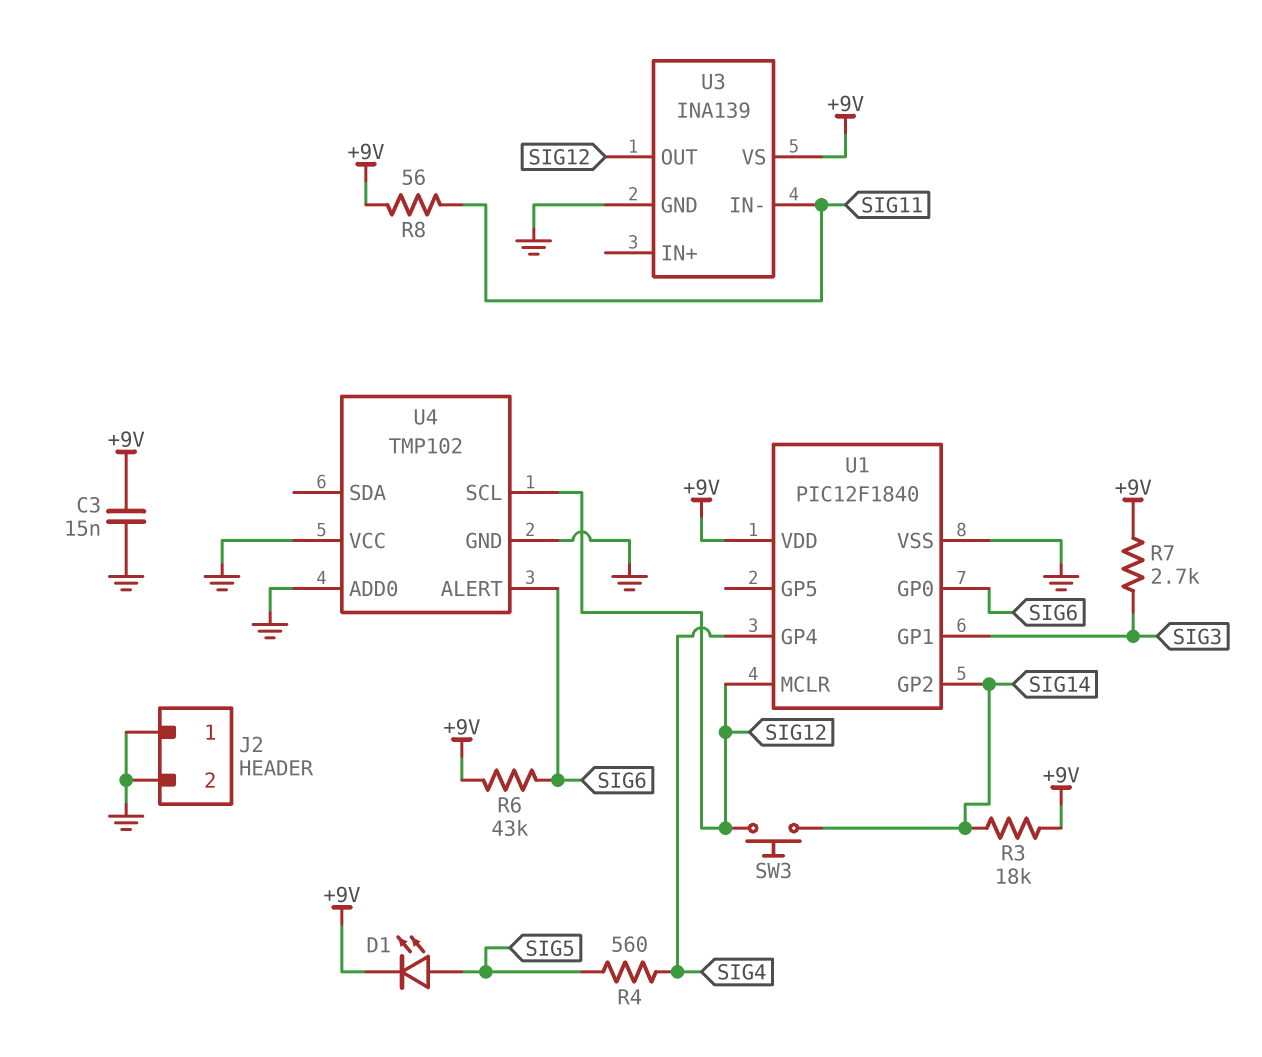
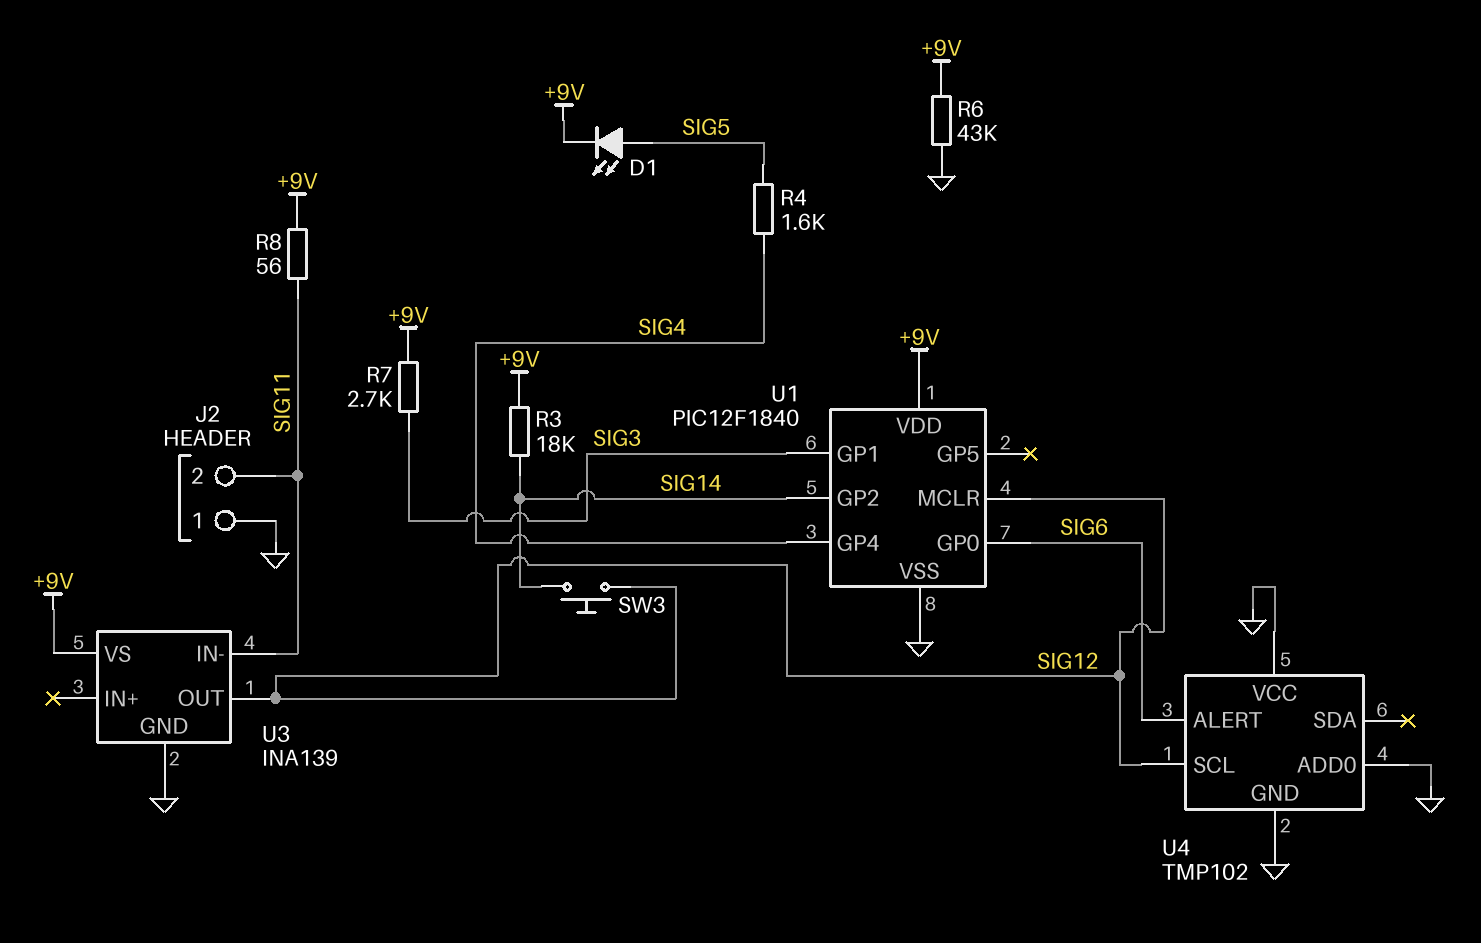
C3: 15nF (+9V, GND) -> none
J2 pin 2: GND -> SIG11
R4: 560 (SIG4, SIG5) -> 1.6k (SIG4, SIG5)
R6: 43k (+9V, SIG6) -> 43k (+9V, GND)

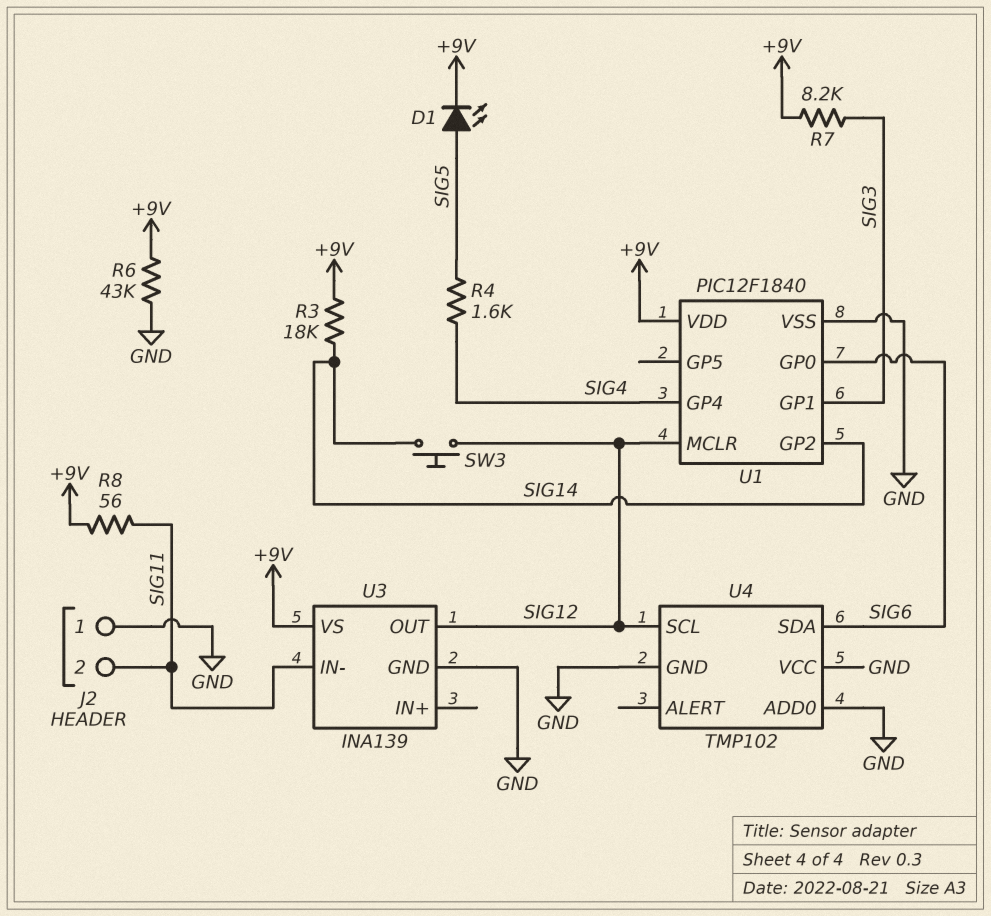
R7: 2.7k (+9V, SIG3) -> 8.2k (+9V, SIG3)
U4 pin ALERT: SIG6 -> none
U4 pin SDA: none -> SIG6

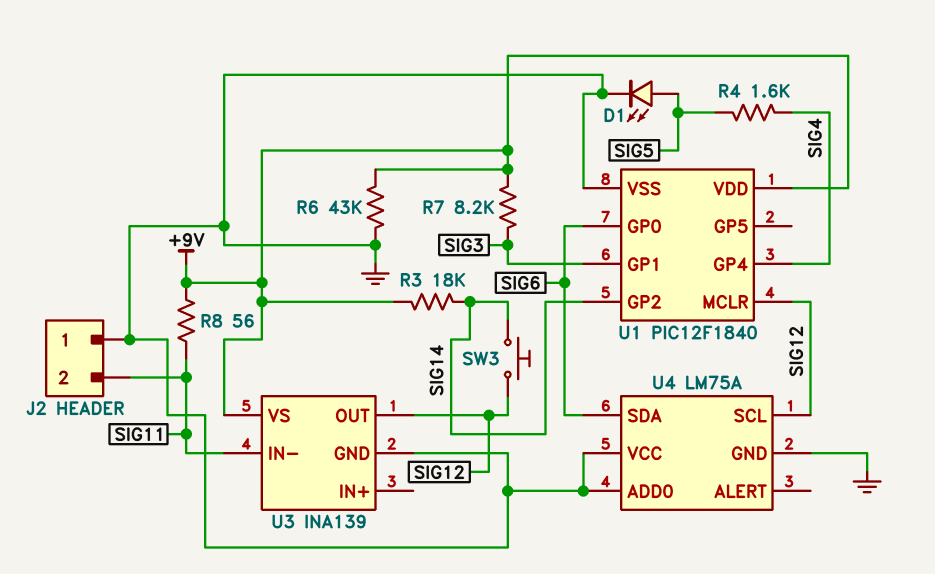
D1: LED (A SIG5, K +9V) -> LED (A SIG5, K GND)
U4: TMP102 -> LM75A

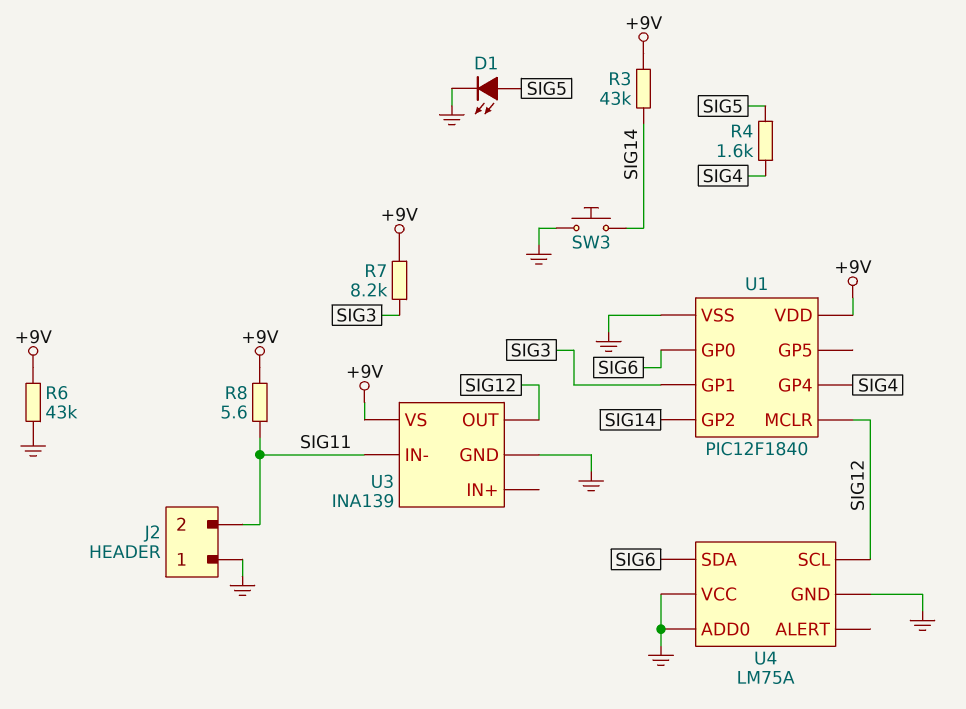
R3: 18k (+9V, SIG14) -> 43k (+9V, SIG14)
R8: 56 (+9V, SIG11) -> 5.6 (+9V, SIG11)
SW3: button (SIG12, SIG14) -> button (GND, SIG14)

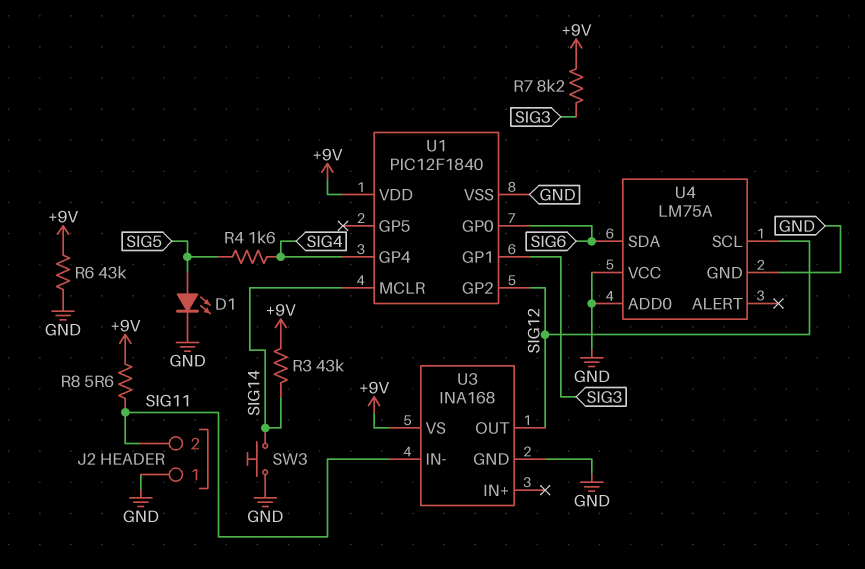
U1 pin GP2: SIG14 -> SIG12
U1 pin MCLR: SIG12 -> SIG14
U3: INA139 -> INA168

